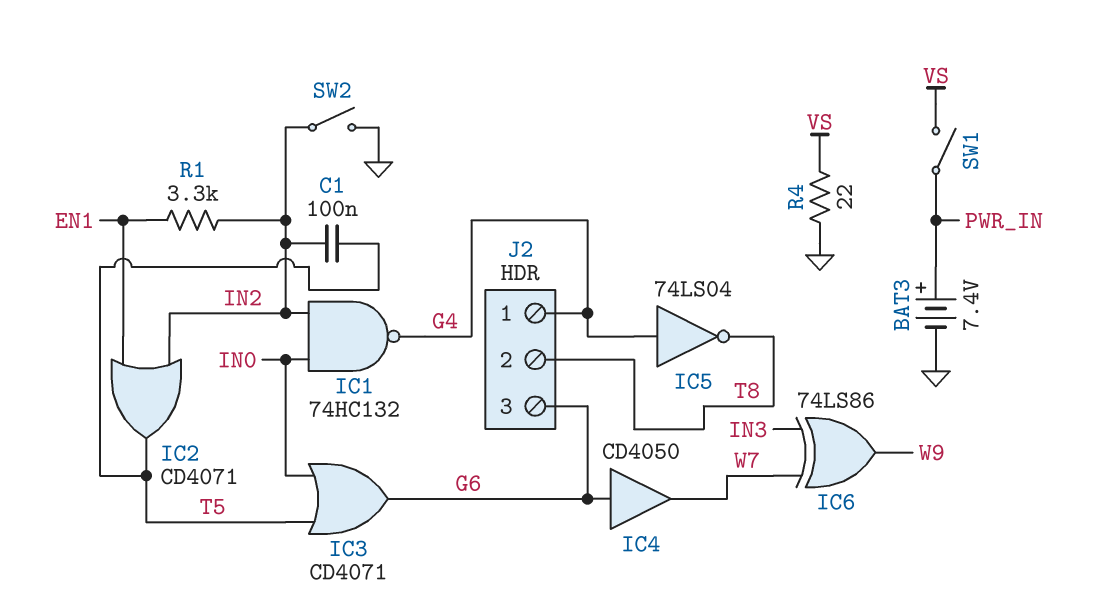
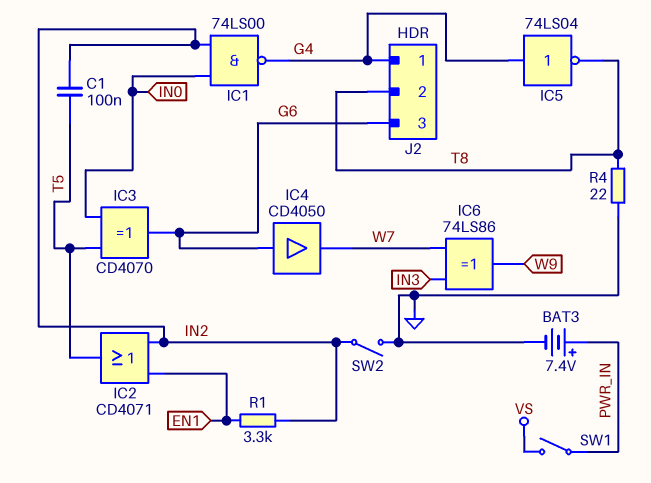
IC1: NAND 74HC132 (in IN0, in IN2, out G4) -> NAND 74LS00 (in IN0, in IN2, out G4)
IC3: OR CD4071 (in IN0, in T5, out G6) -> XOR CD4070 (in IN0, in T5, out G6)
R4: 22 (GND, VS) -> 22 (GND, T8)

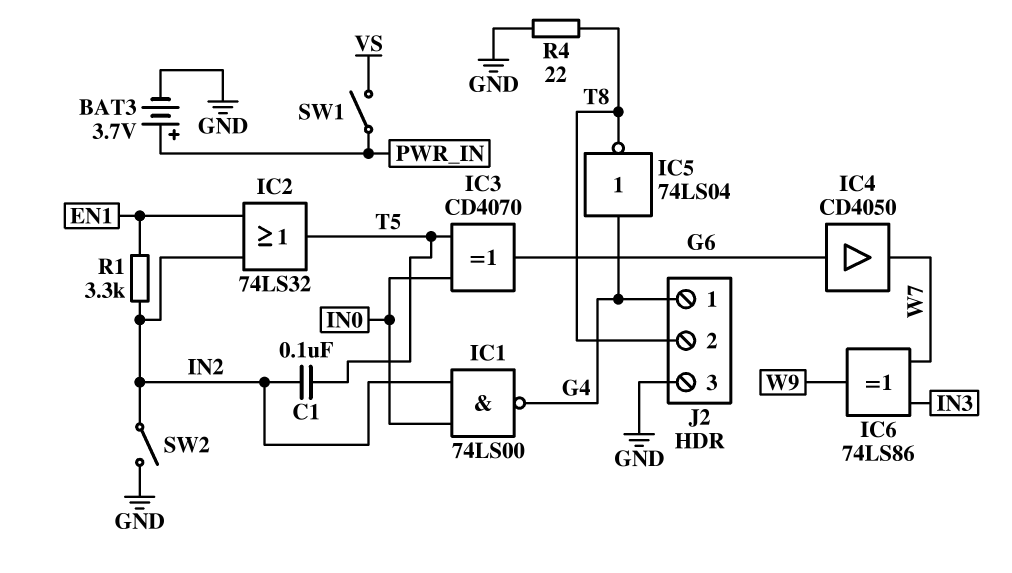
BAT3: 7.4V (plus PWR_IN, minus GND) -> 3.7V (plus PWR_IN, minus GND)
IC2: OR CD4071 (in EN1, in IN2, out T5) -> OR 74LS32 (in EN1, in IN2, out T5)
J2 pin 3: G6 -> GND

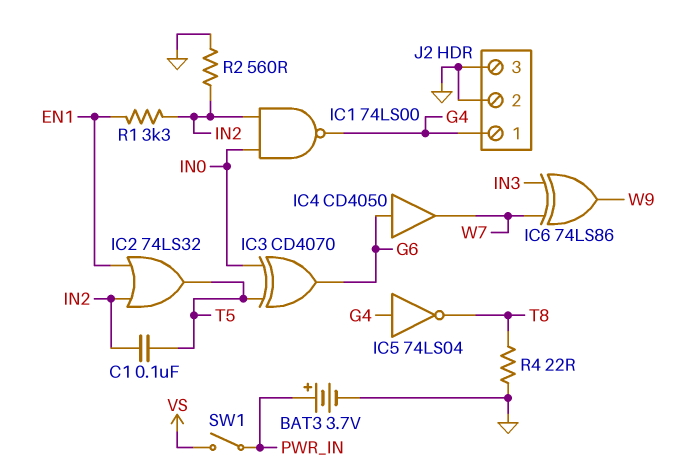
J2 pin 2: T8 -> GND
R2: none -> 560 (GND, IN2)
SW2: switch (GND, IN2) -> none

